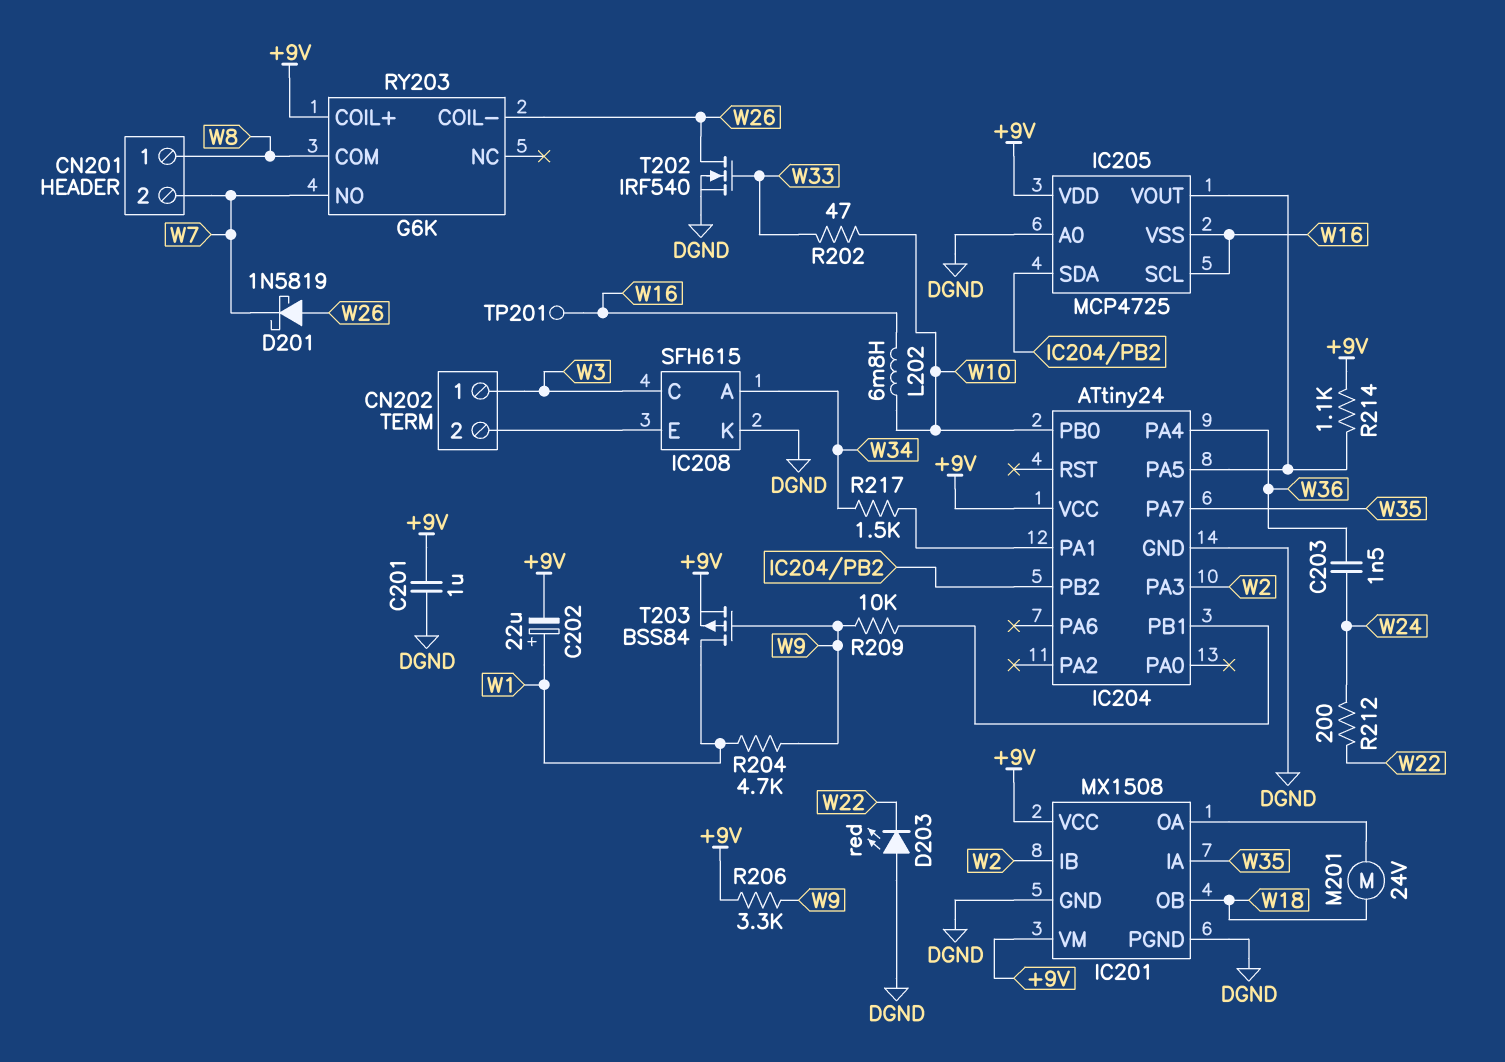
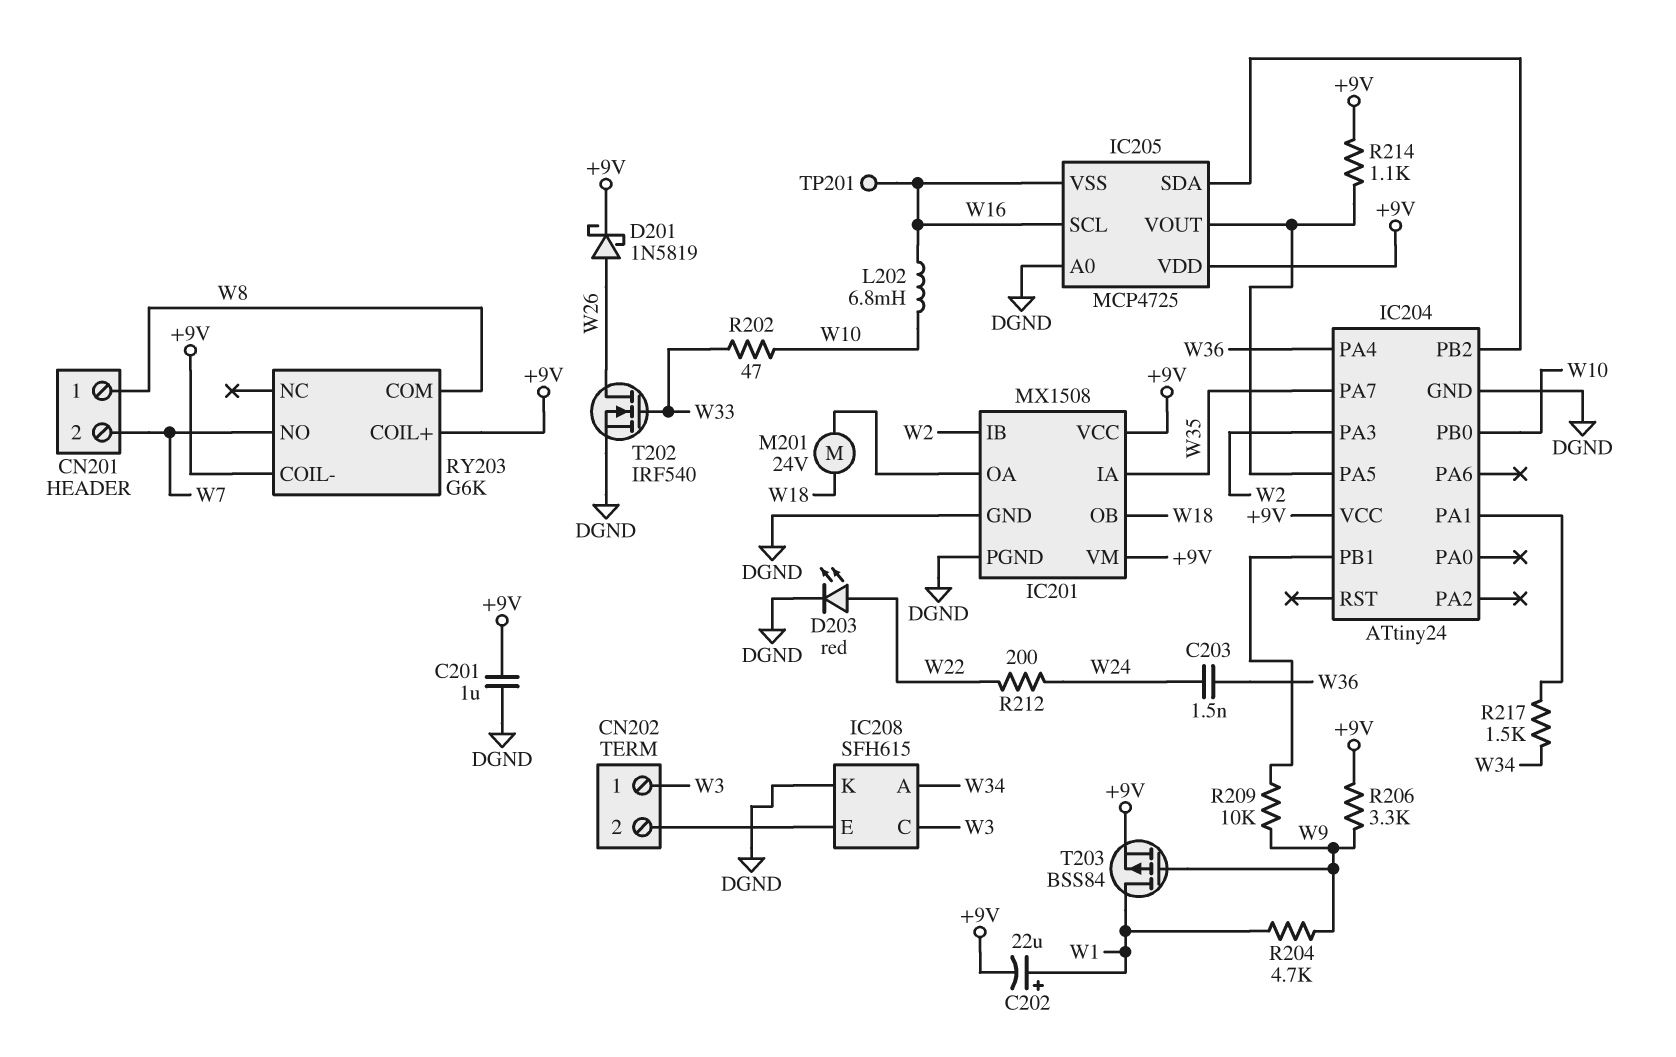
D201: schottky 1N5819 (A W26, K W7) -> schottky 1N5819 (A W26, K +9V)
D203: LED red (A DGND, K W22) -> LED red (A W22, K DGND)
RY203 pin COIL-: W26 -> +9V

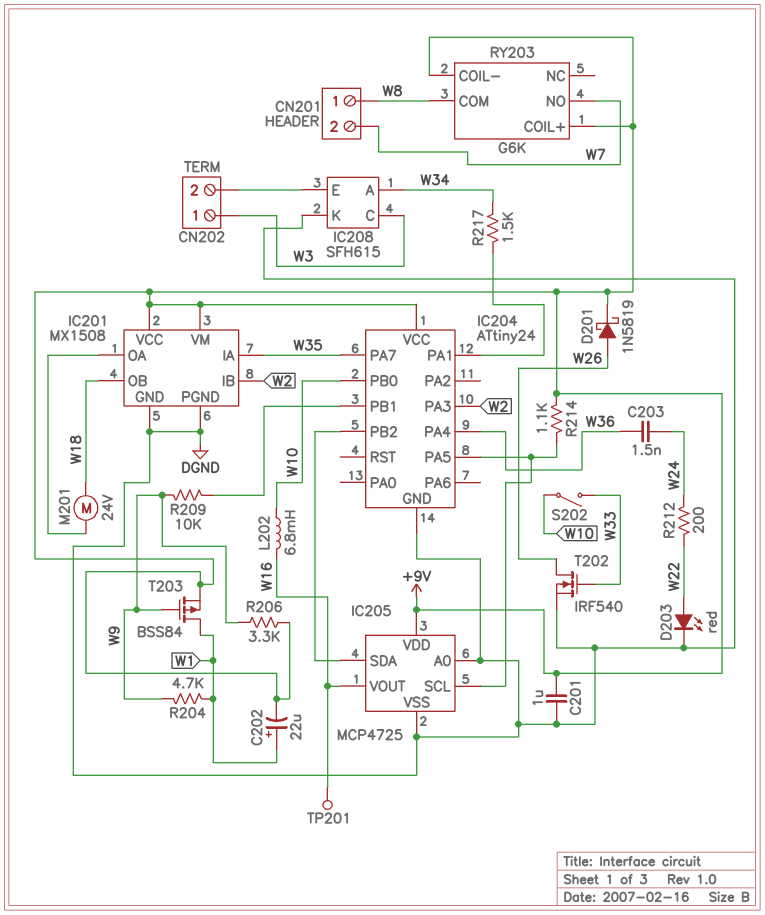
IC205 pin SCL: W16 -> IC204/PA5
IC205 pin VOUT: IC204/PA5 -> W16
IC205 pin VSS: W16 -> DGND
R202: 47 (W10, W33) -> none
S202: none -> switch (W10, W33)

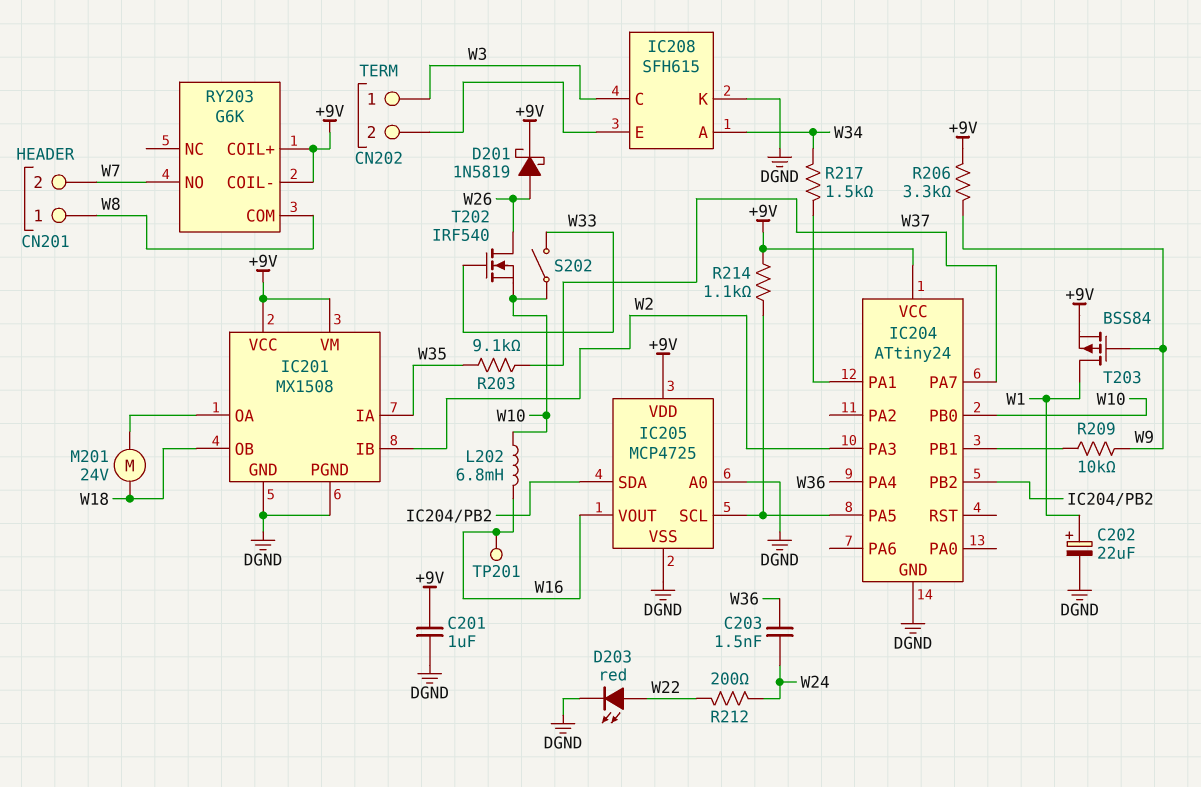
C202: 22uF (plus W1, minus +9V) -> 22uF (plus W1, minus DGND)
IC204 pin PA7: W35 -> W37
R203: none -> 9.1k (W35, W37)
R204: 4.7k (W1, W9) -> none
T202: NMOS IRF540 (G W33, D W26, S DGND) -> NMOS IRF540 (G W33, D W26, S W10)

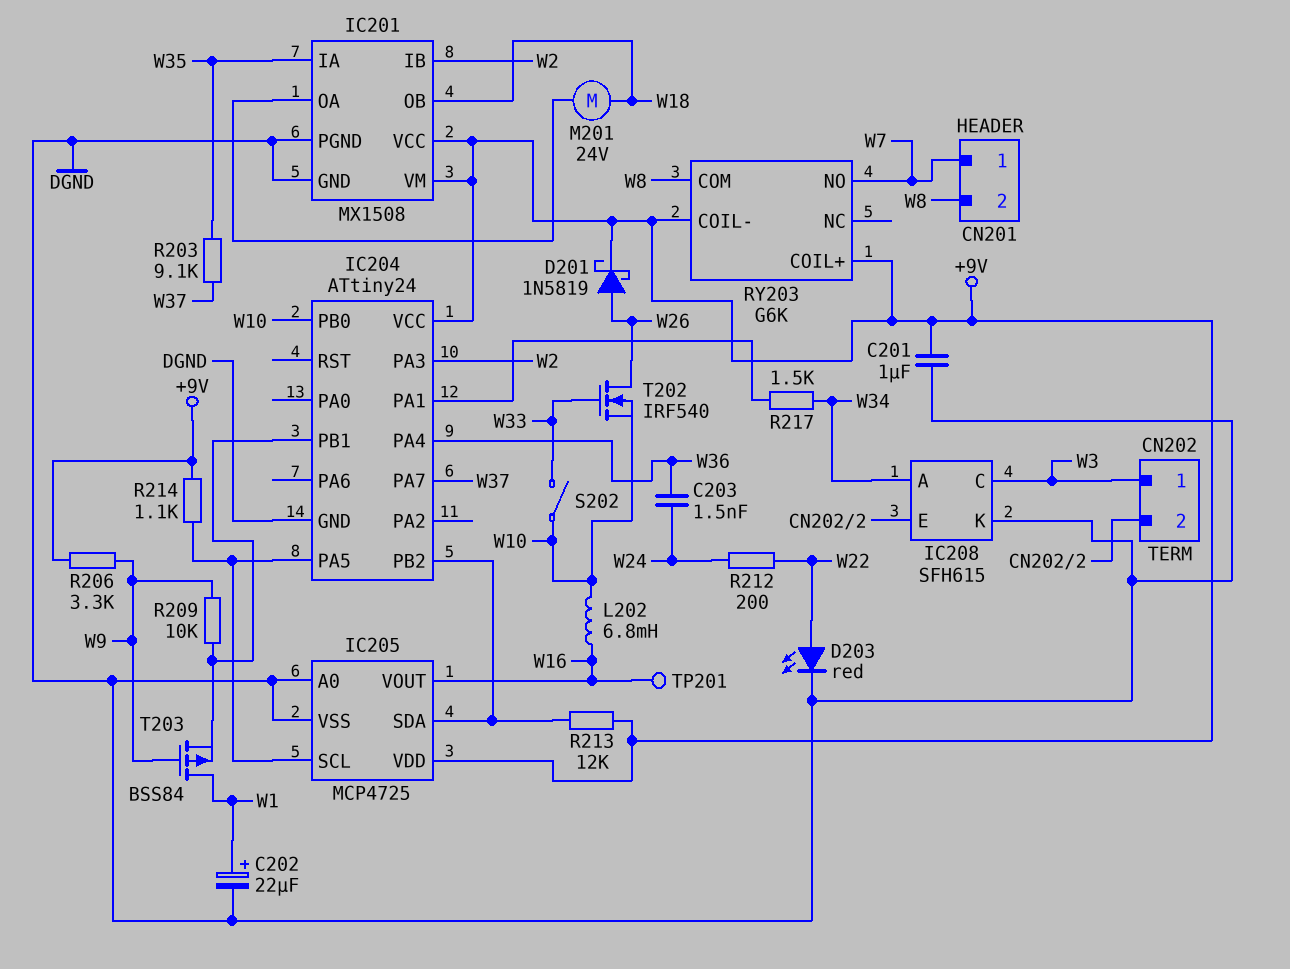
CN201 pin 1: W8 -> W7
CN201 pin 2: W7 -> W8
R213: none -> 12k (+9V, IC204/PB2)
T203: PMOS BSS84 (G W9, D W1, S +9V) -> PMOS BSS84 (G W9, D W1, S IC204/PB1)

